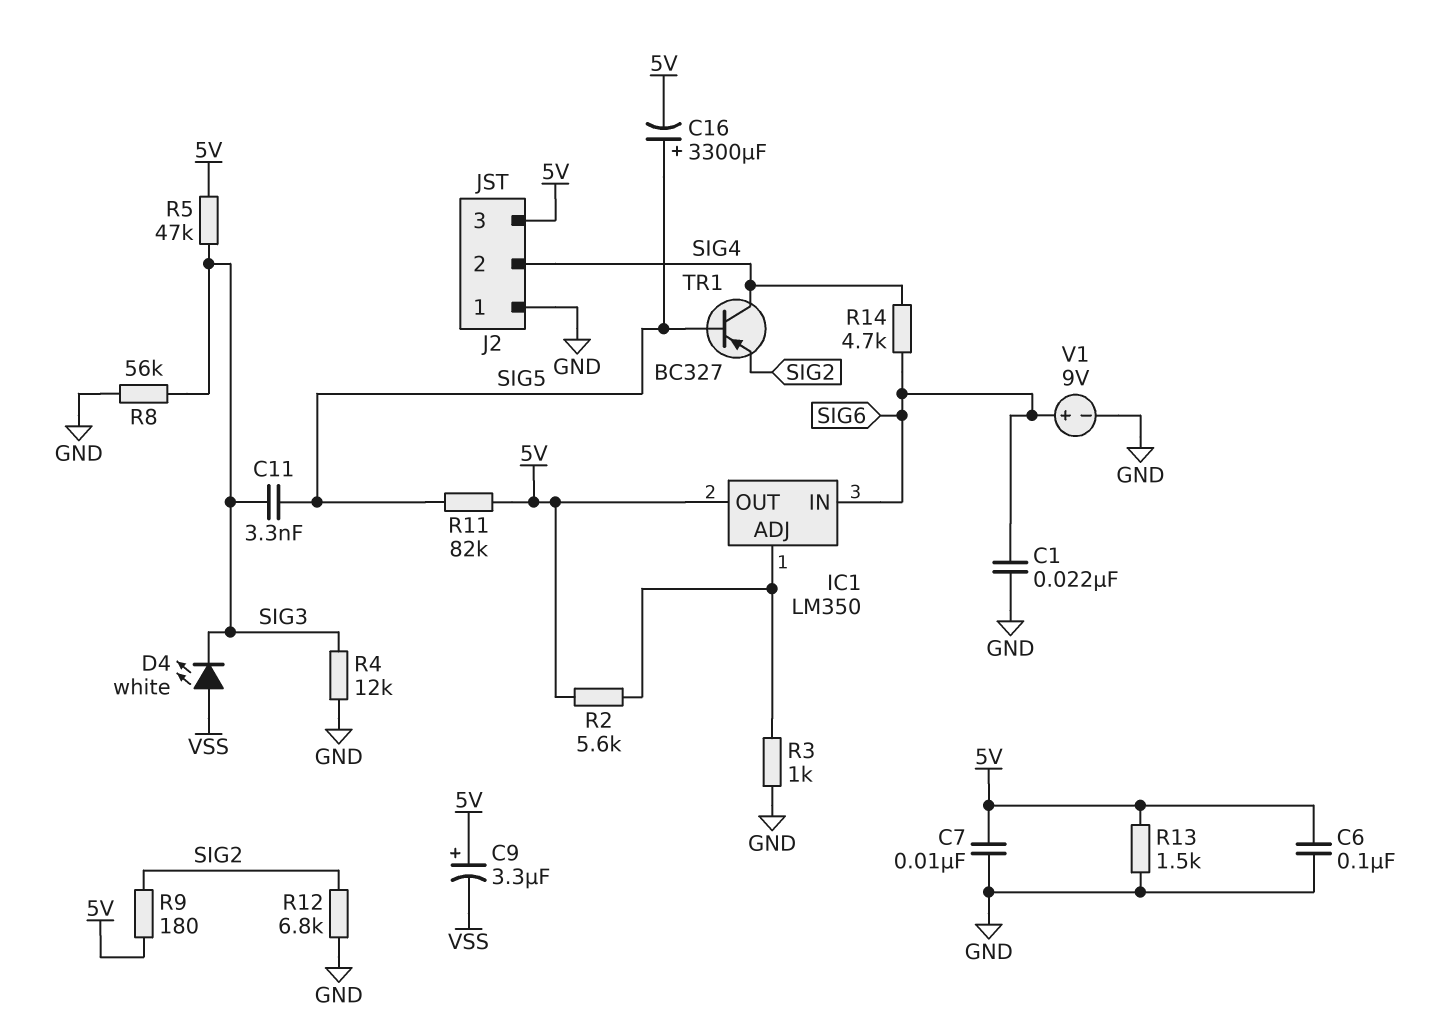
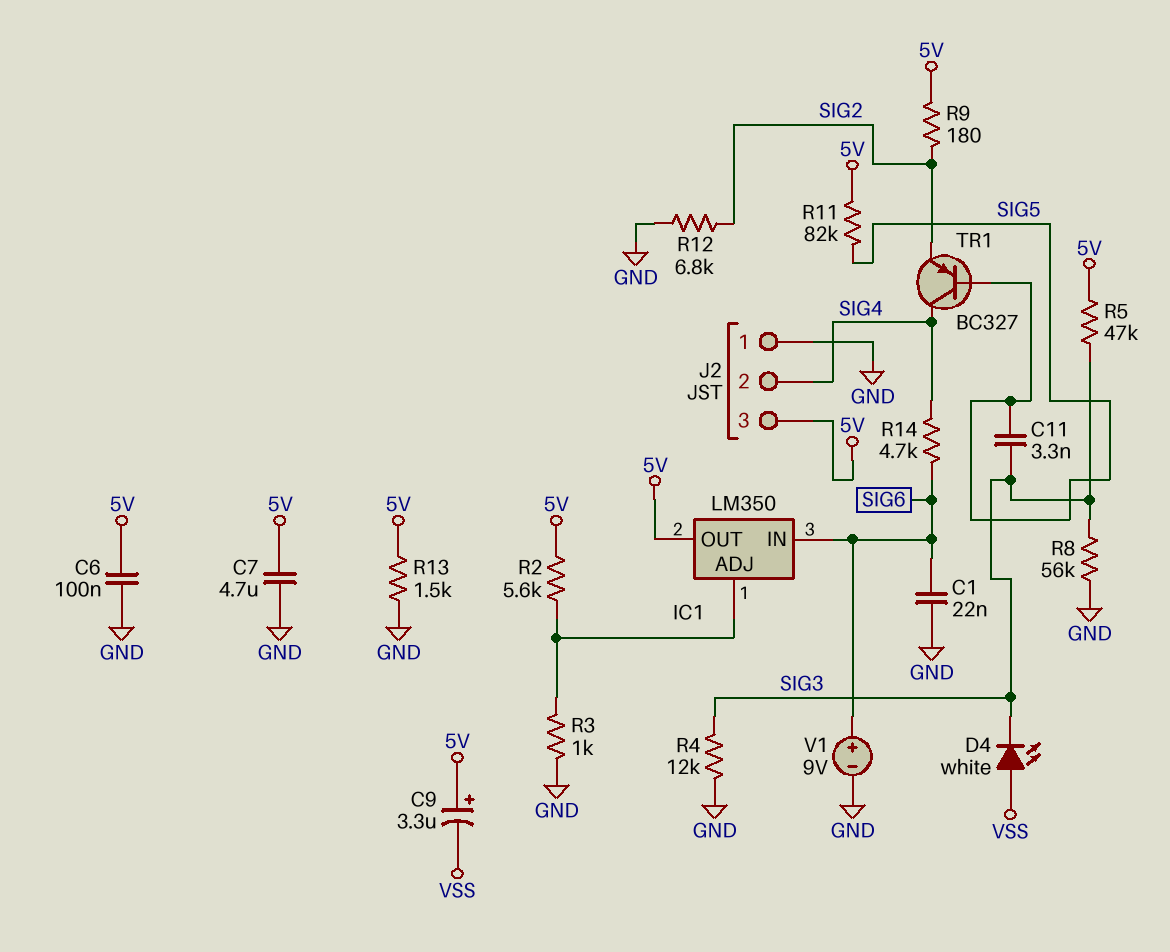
C7: 10nF (5V, GND) -> 4.7uF (5V, GND)
C16: 3300uF (plus SIG5, minus 5V) -> none

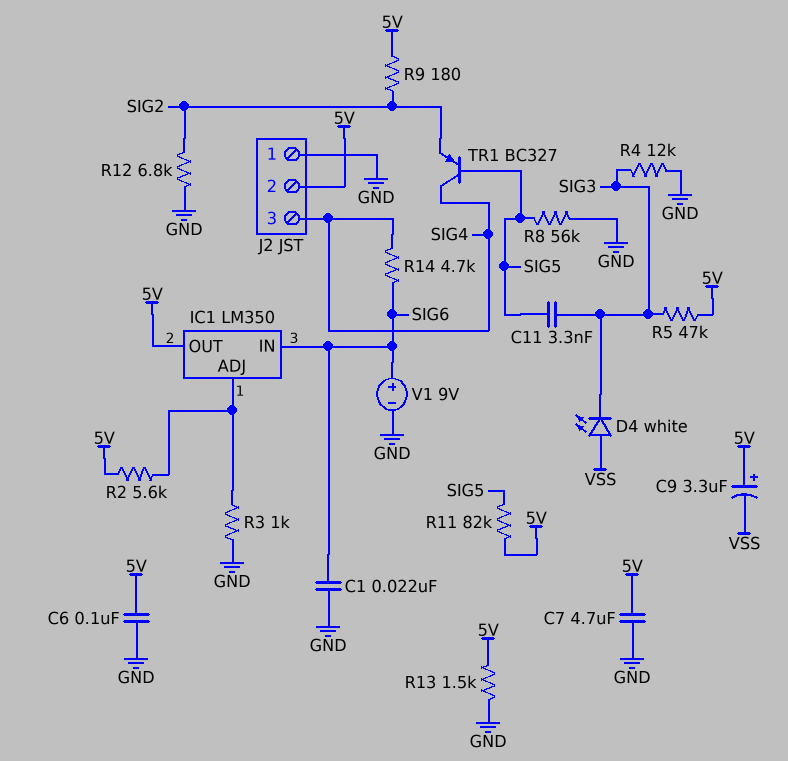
J2 pin 2: SIG4 -> 5V
J2 pin 3: 5V -> SIG4
R8: 56k (GND, SIG3) -> 56k (GND, SIG5)

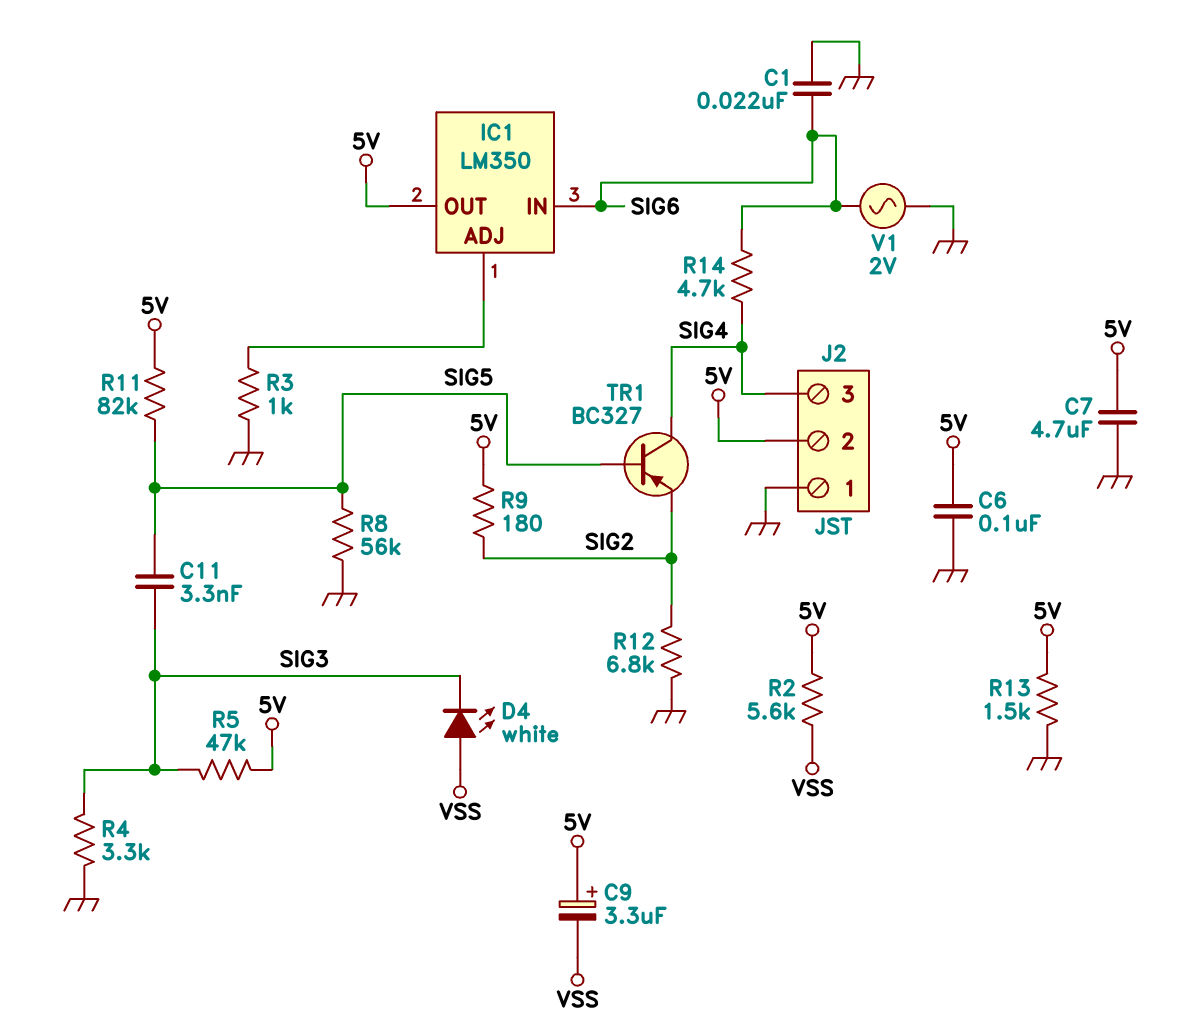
R2: 5.6k (5V, IC1/ADJ) -> 5.6k (5V, VSS)
R4: 12k (GND, SIG3) -> 3.3k (GND, SIG3)
V1: 9V (plus SIG6, minus GND) -> AC 2V (GND, SIG6)

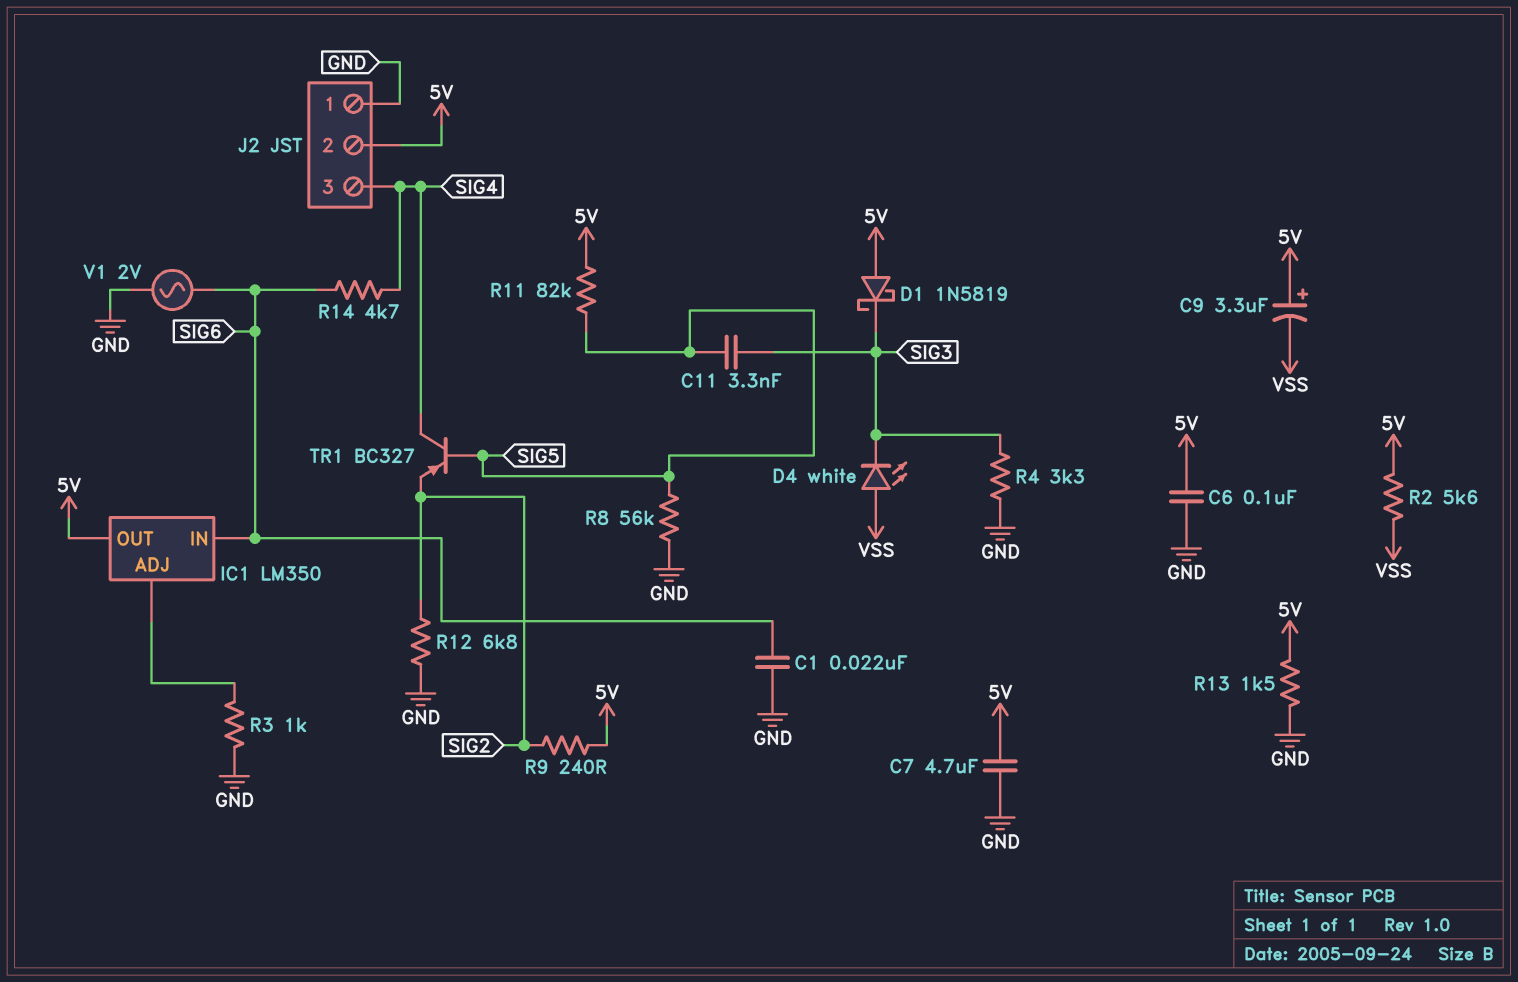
D1: none -> schottky 1N5819 (A 5V, K SIG3)
R5: 47k (5V, SIG3) -> none
R9: 180 (5V, SIG2) -> 240 (5V, SIG2)

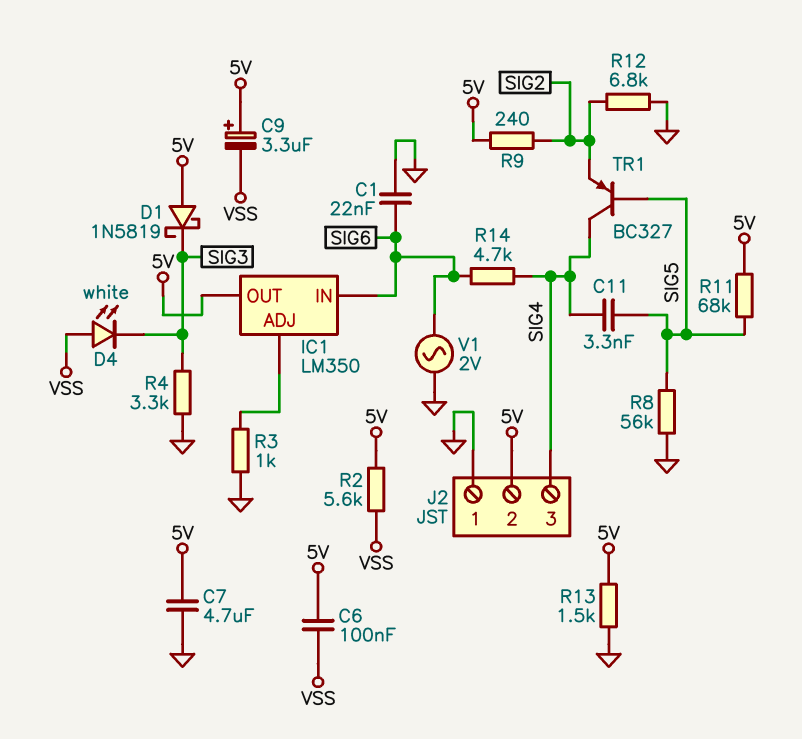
C6: 100nF (5V, GND) -> 100nF (5V, VSS)
C11: 3.3nF (SIG3, SIG5) -> 3.3nF (SIG4, SIG5)
R11: 82k (5V, SIG5) -> 68k (5V, SIG5)

